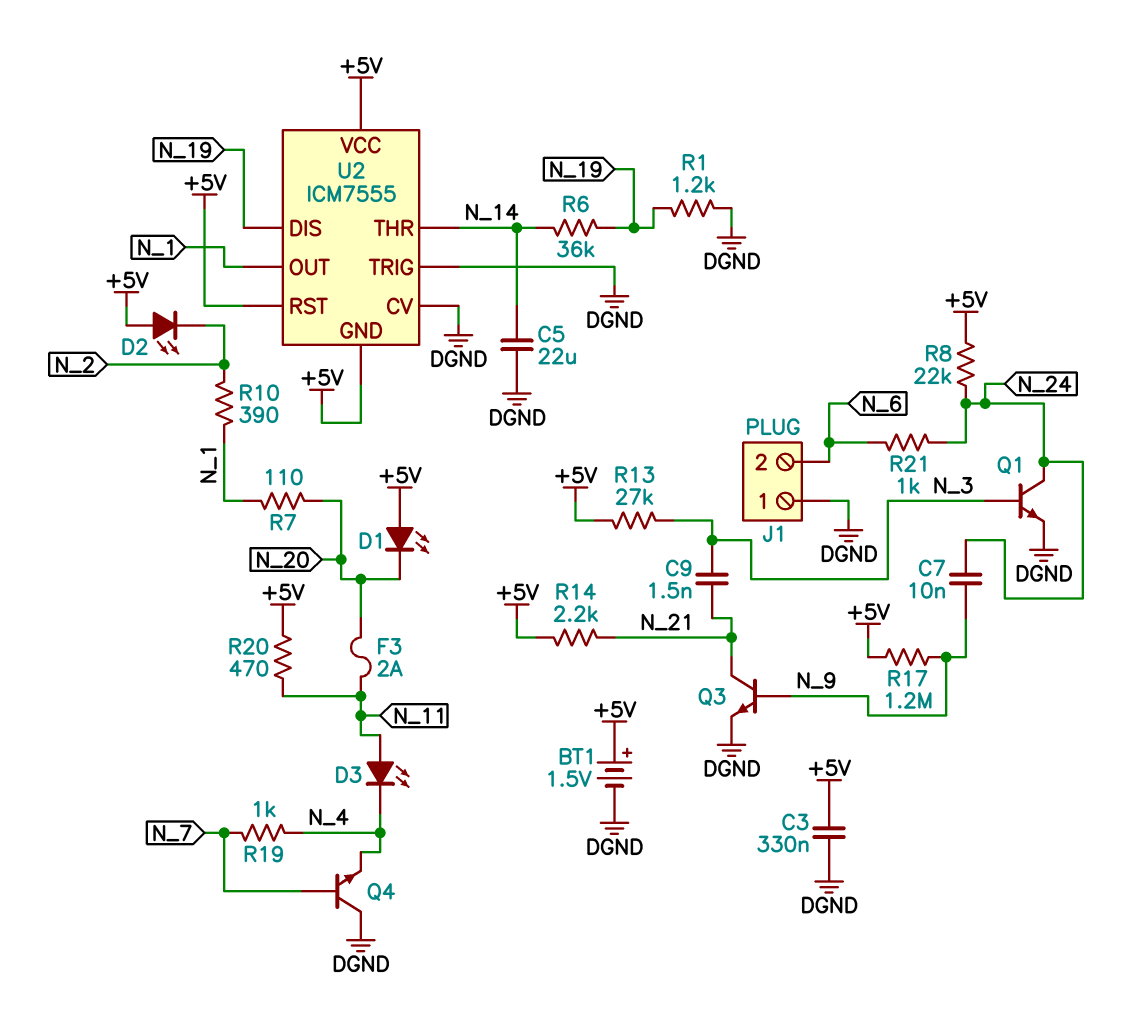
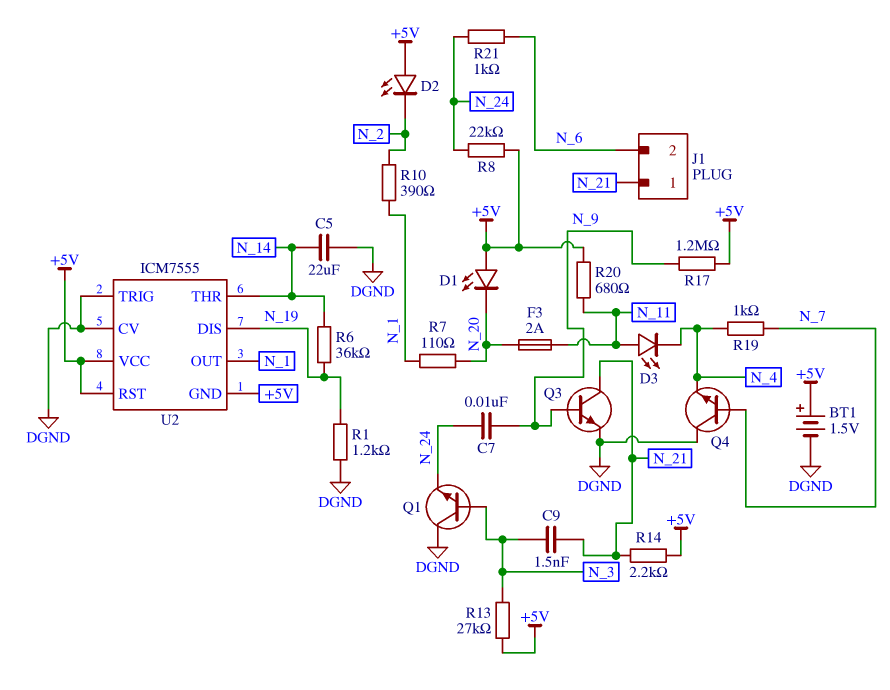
C3: 330nF (+5V, DGND) -> none
J1 pin 1: DGND -> N_21
Q1: NPN (B N_3, C N_24, E DGND) -> NPN (B N_3, C DGND, E N_24)
R20: 470 (+5V, N_11) -> 680 (+5V, N_11)

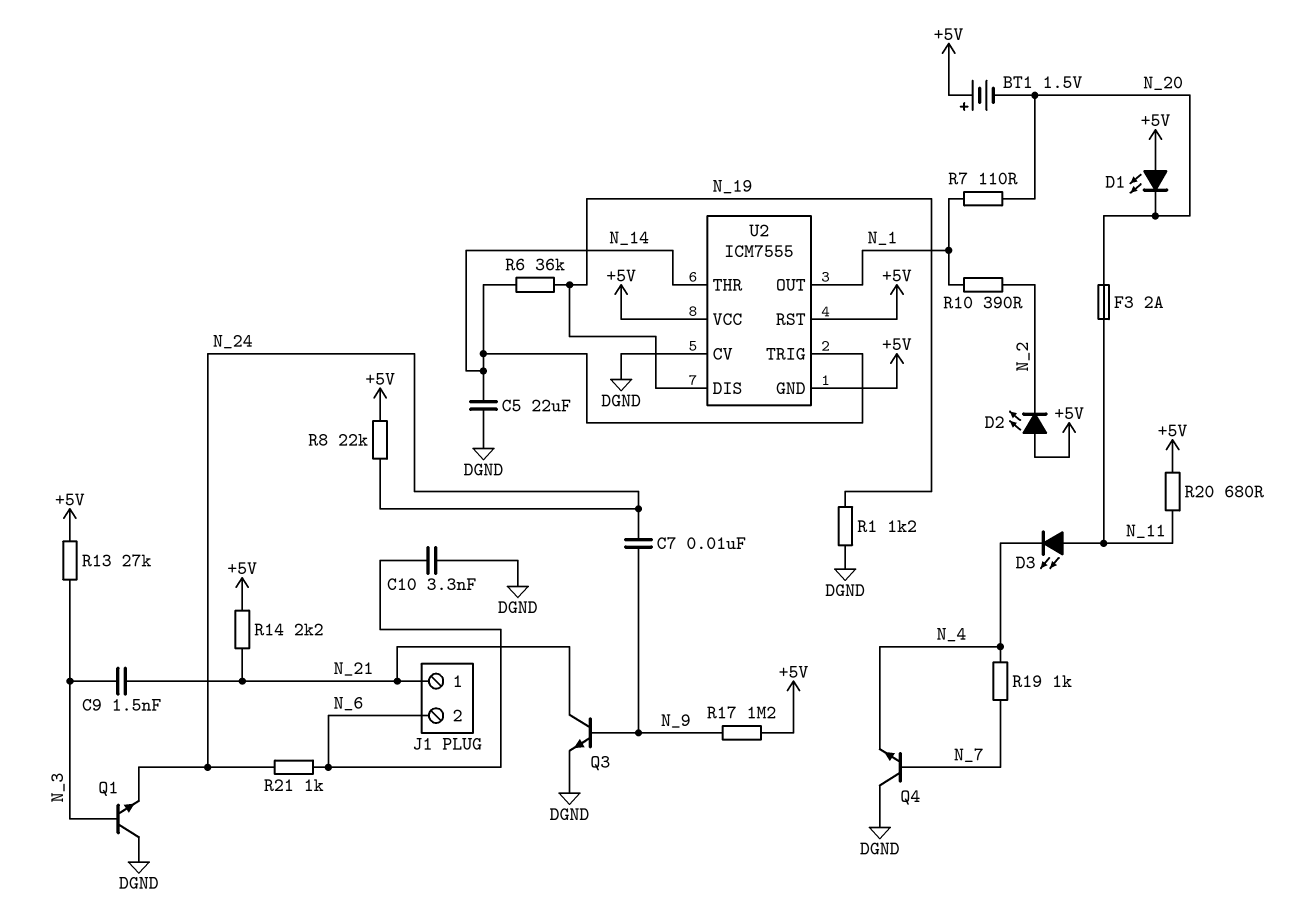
BT1: 1.5V (plus +5V, minus DGND) -> 1.5V (plus +5V, minus N_20)
C10: none -> 3.3nF (DGND, N_6)
U2 pin TRIG: DGND -> N_14

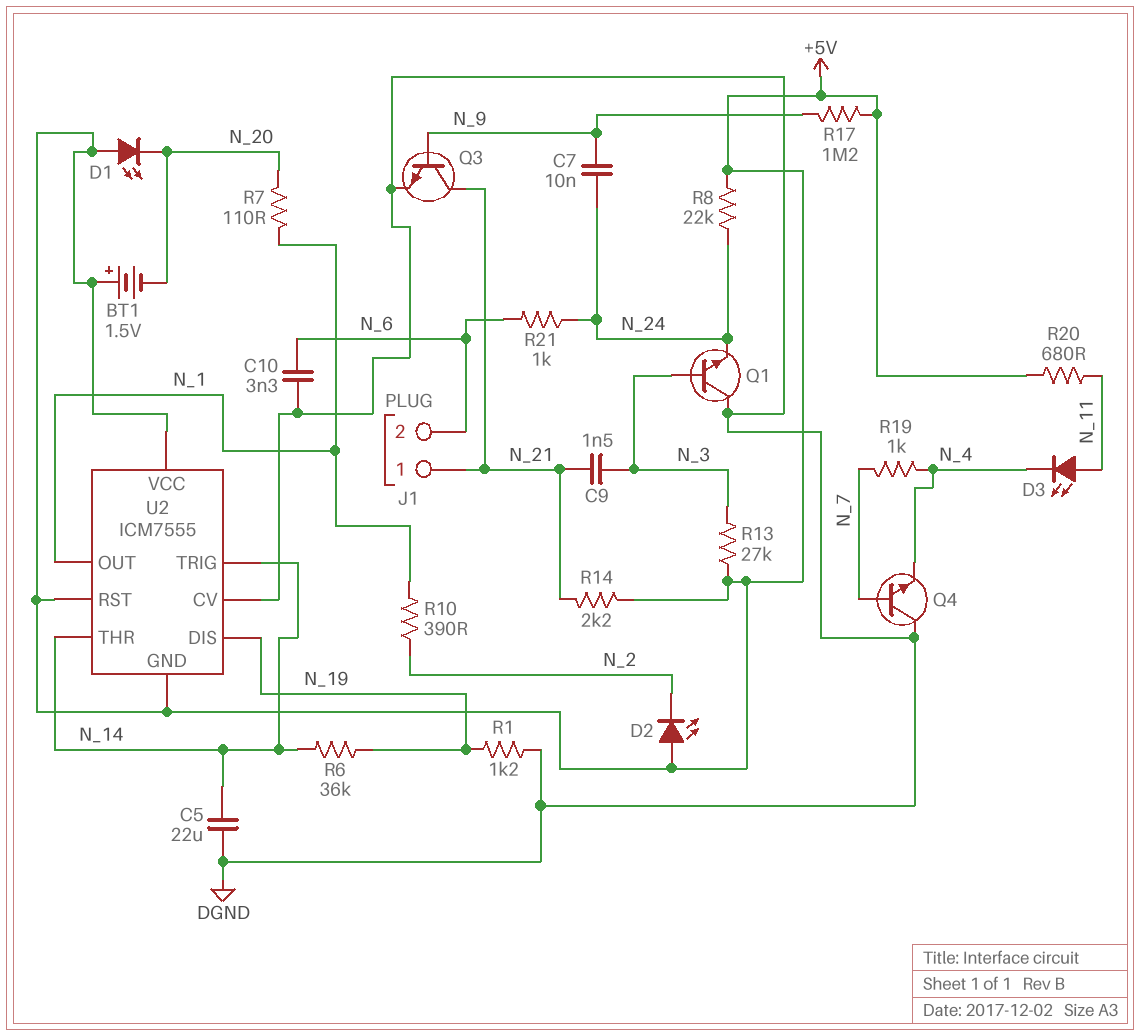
F3: 2A (N_11, N_20) -> none

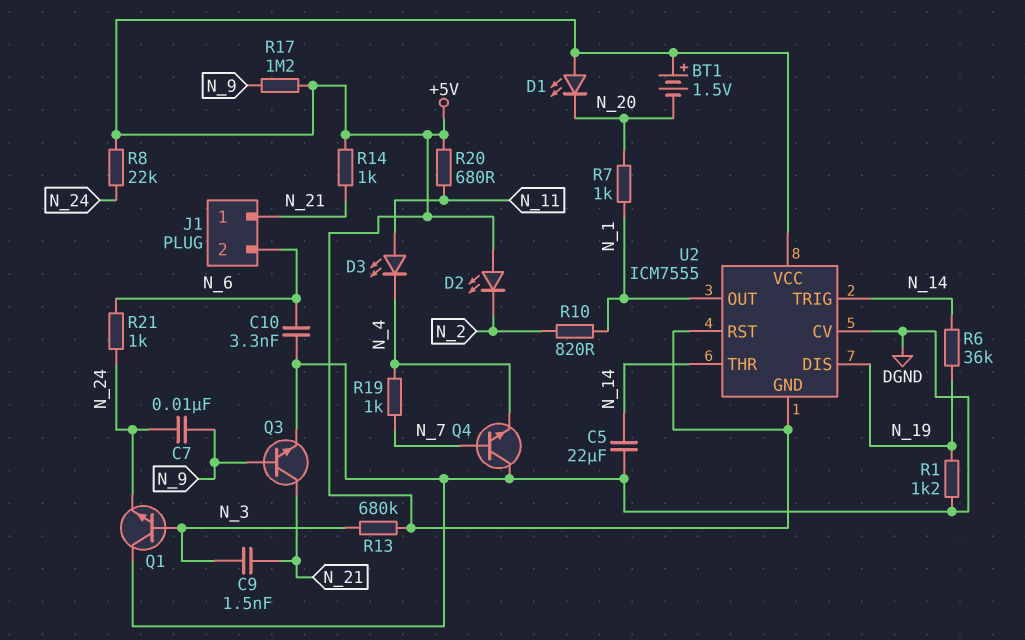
R7: 110 (N_1, N_20) -> 1k (N_1, N_20)
R10: 390 (N_1, N_2) -> 820 (N_1, N_2)
R13: 27k (+5V, N_3) -> 680k (+5V, N_3)
R14: 2.2k (+5V, N_21) -> 1k (+5V, N_21)

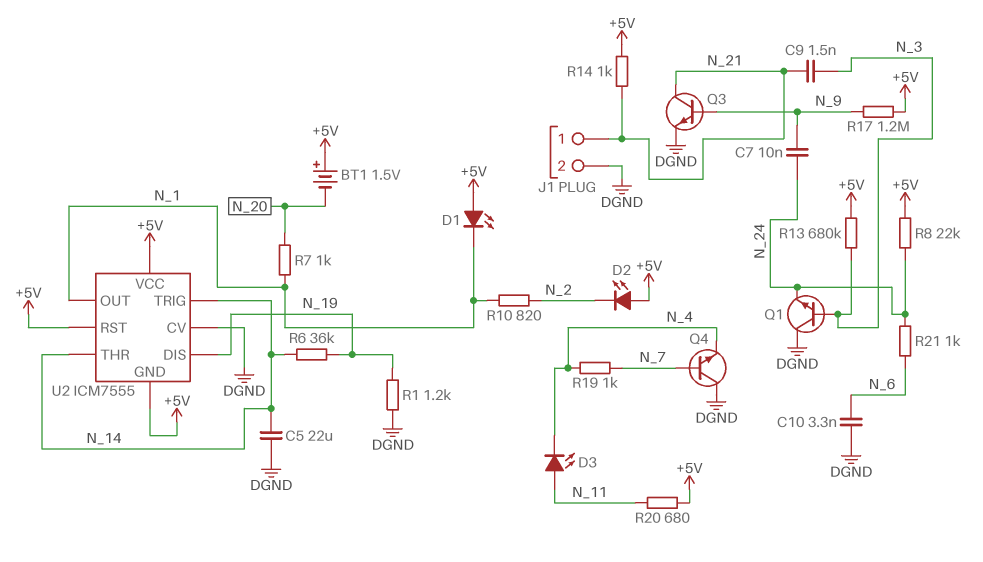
D1: LED (A +5V, K N_20) -> LED (A +5V, K N_1)
J1 pin 2: N_6 -> DGND

